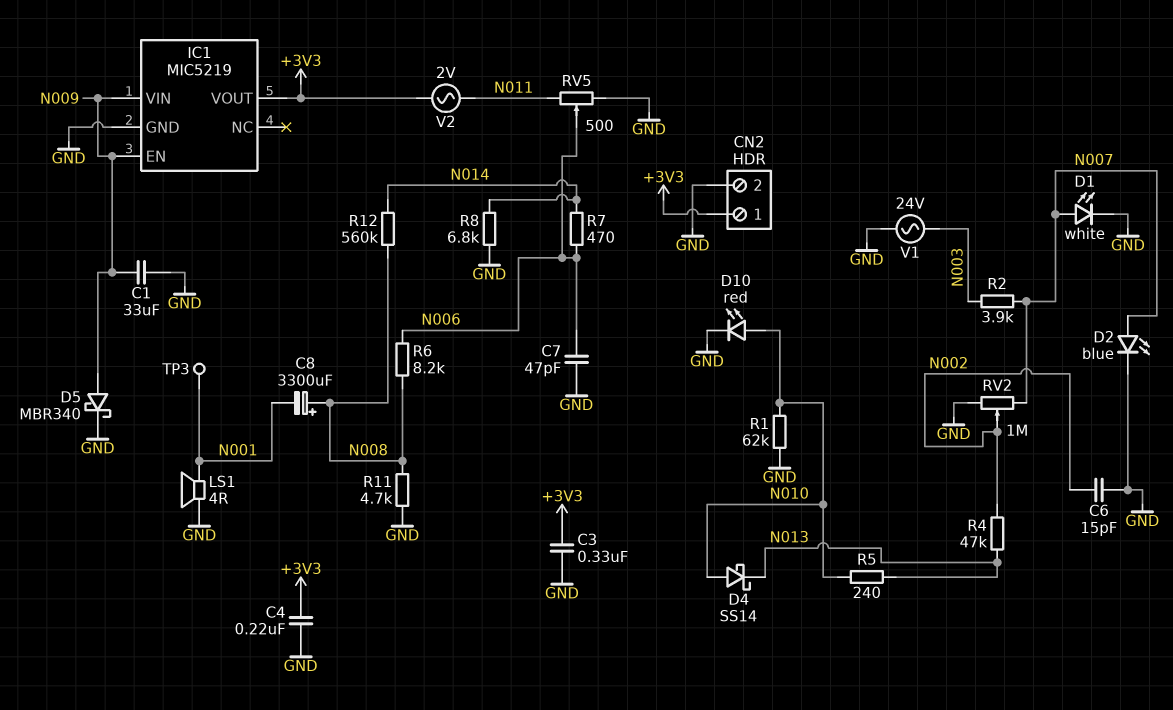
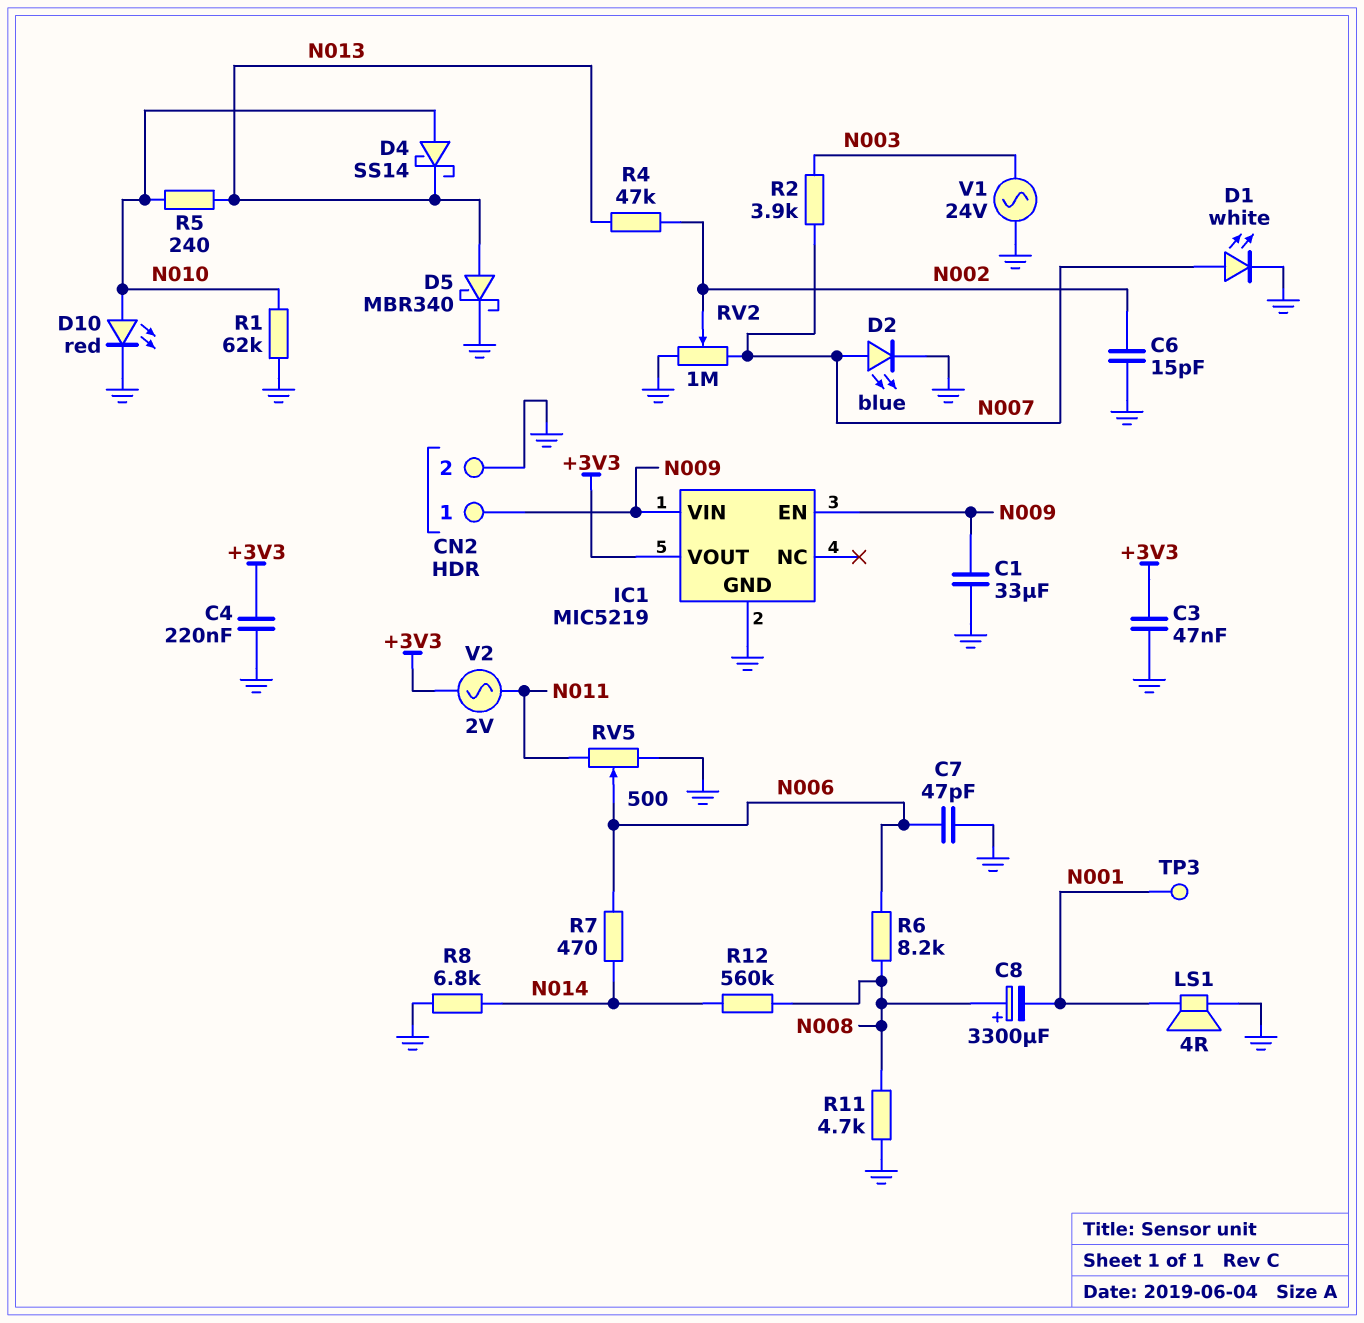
C3: 330nF (+3V3, GND) -> 47nF (+3V3, GND)
CN2 pin 1: +3V3 -> N009
D5: schottky MBR340 (A N009, K GND) -> schottky MBR340 (A N013, K GND)

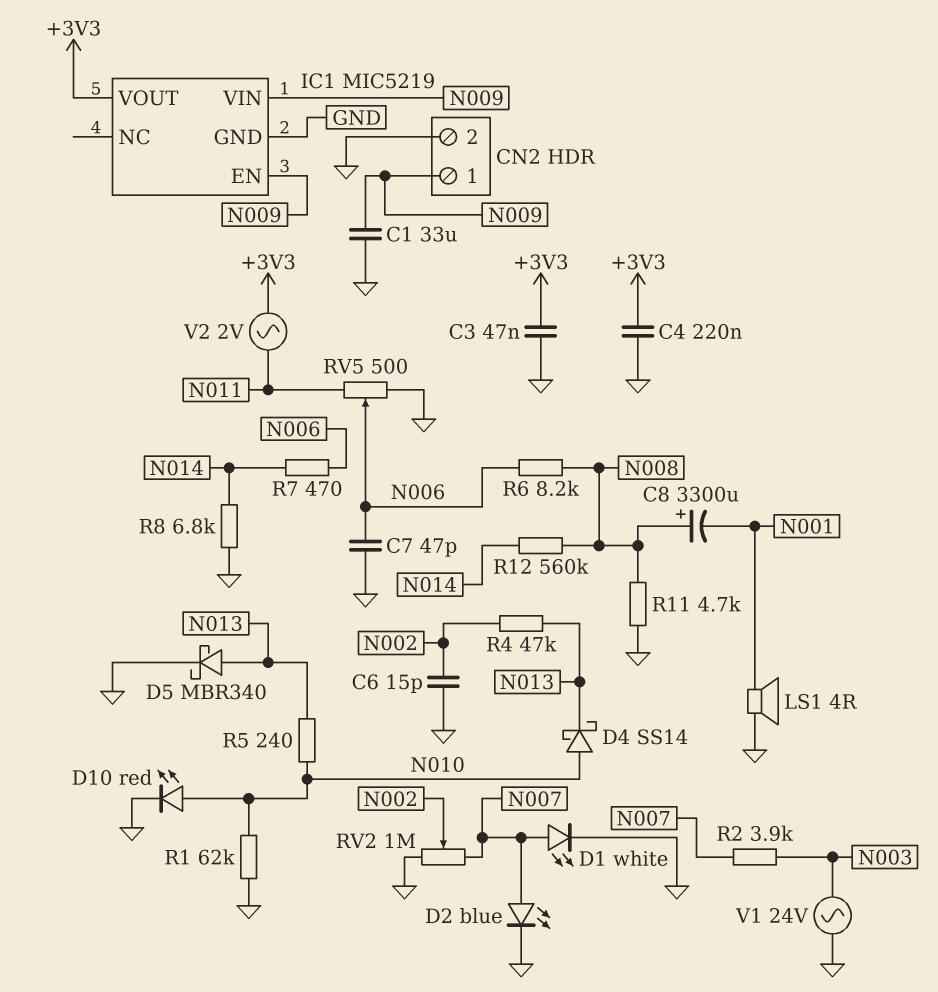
TP3: test point (N001) -> none

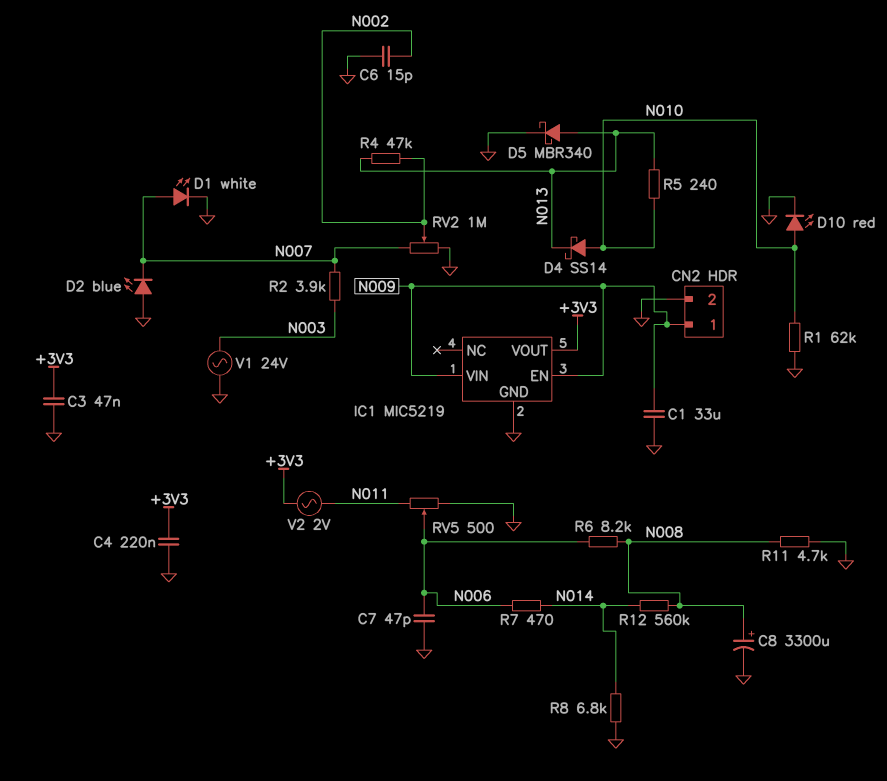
C8: 3300uF (plus N008, minus N001) -> 3300uF (plus N008, minus GND)
D2: LED blue (A N007, K GND) -> LED blue (A GND, K N007)
LS1: speaker 4R (GND, N001) -> none

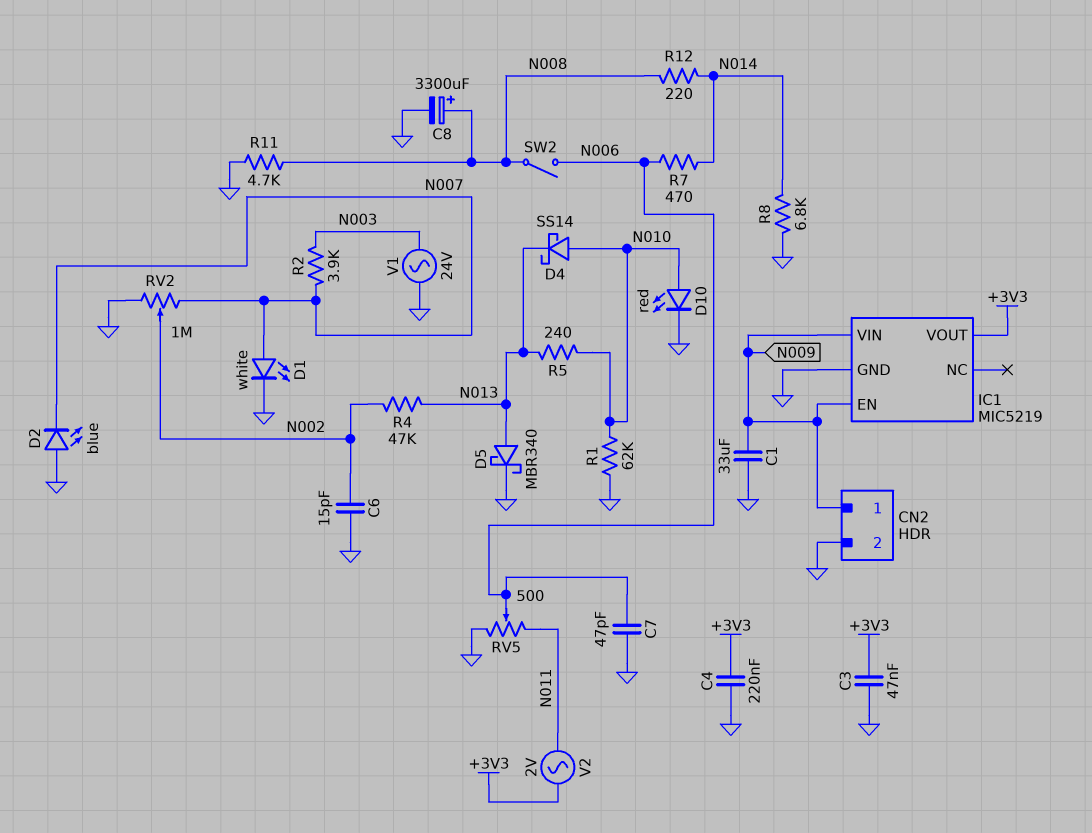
R6: 8.2k (N006, N008) -> none
R12: 560k (N008, N014) -> 220 (N008, N014)
SW2: none -> switch (N006, N008)

